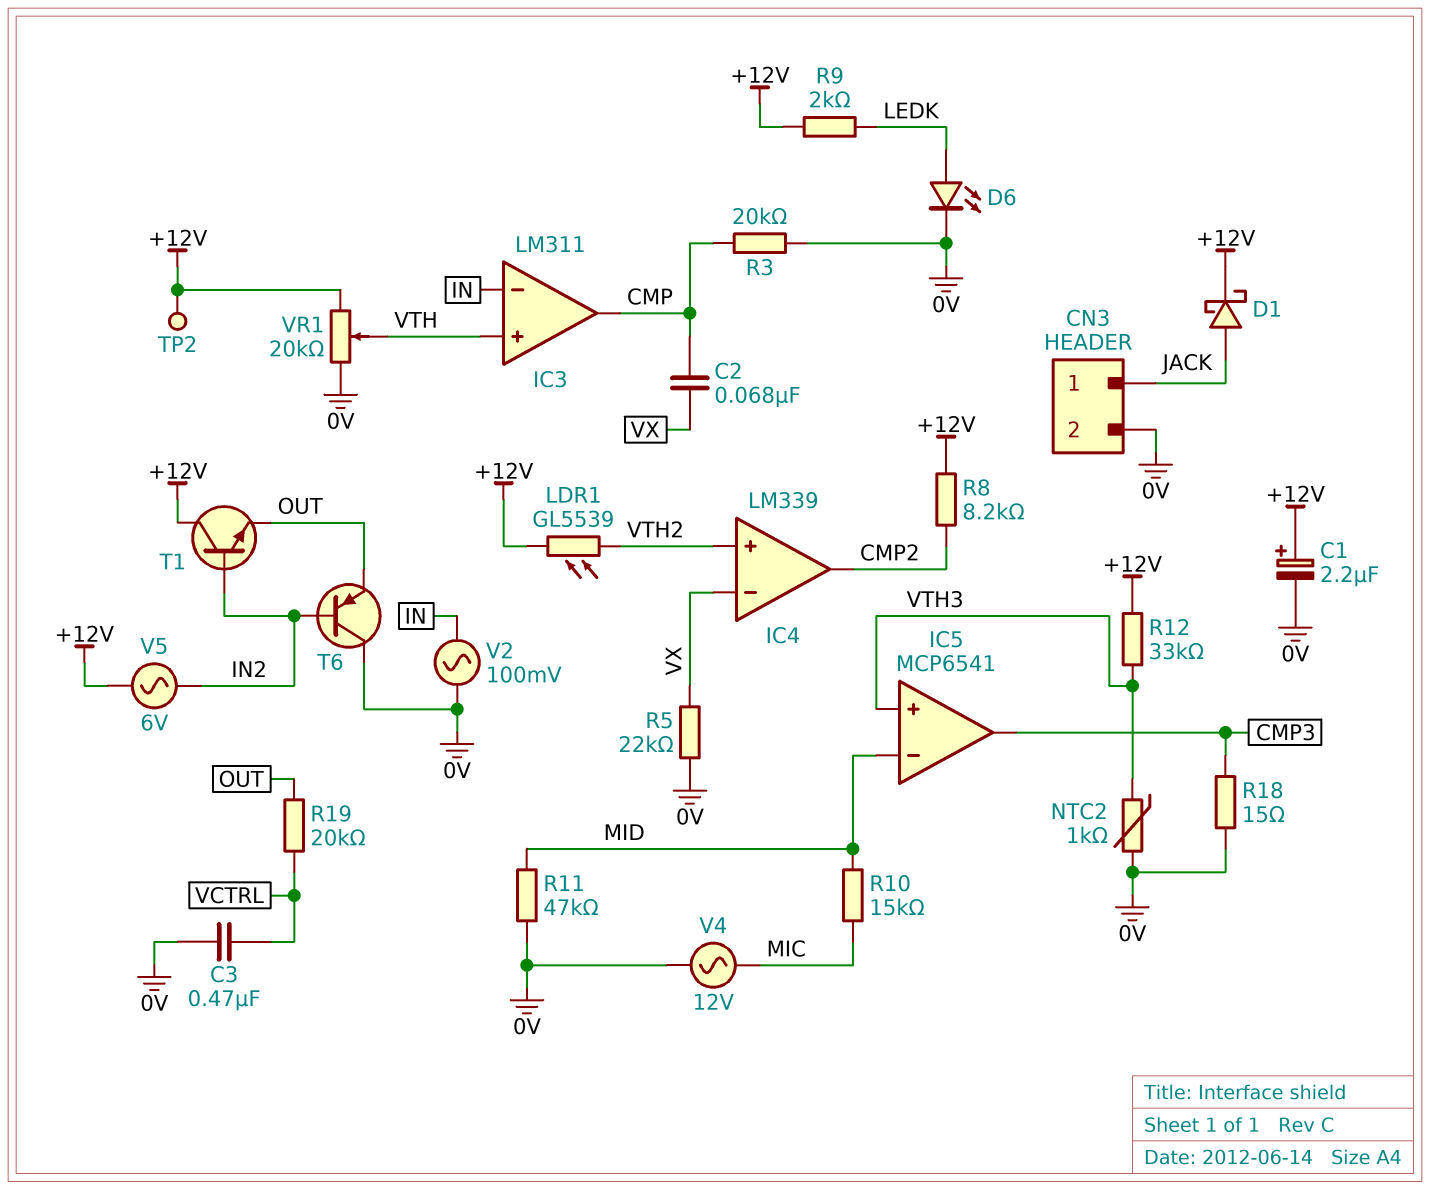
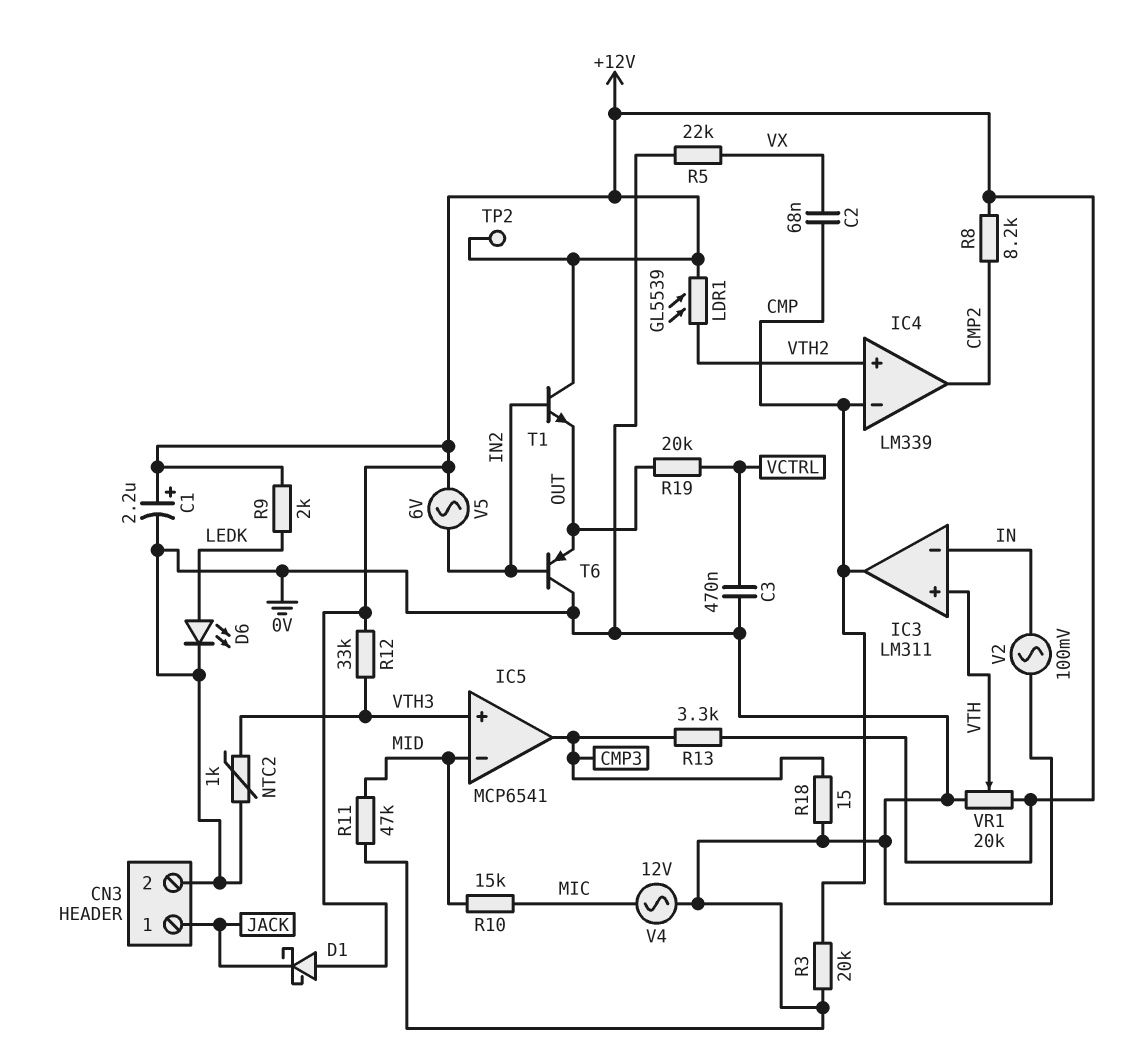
D1: schottky (A JACK, K +12V) -> schottky (A +12V, K JACK)
IC4 pin in-: VX -> CMP
R13: none -> 3.3k (+12V, CMP3)

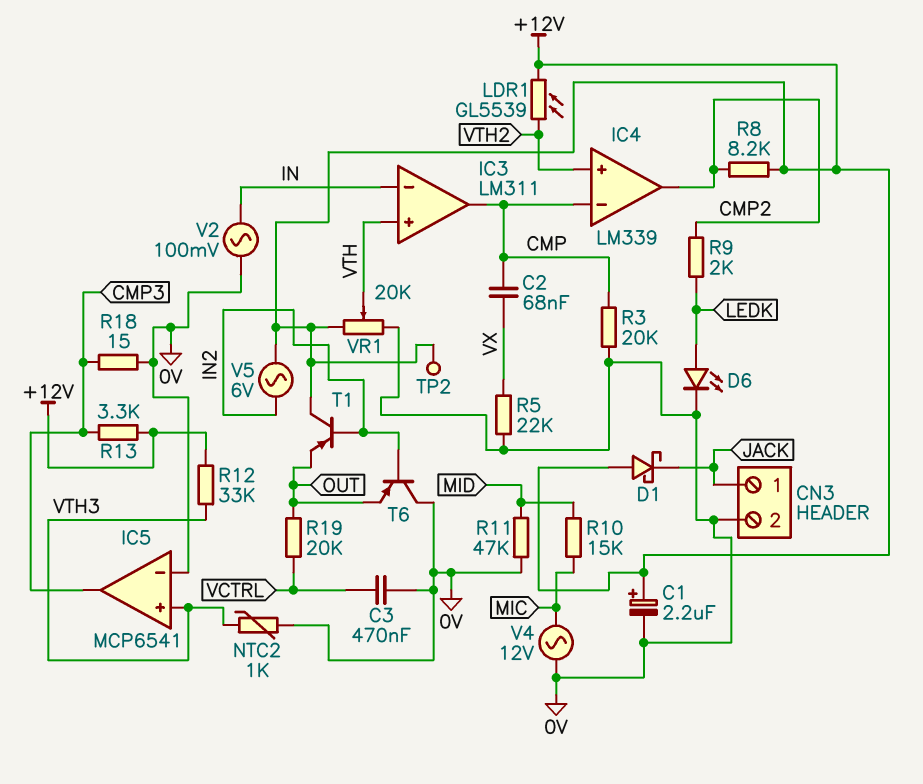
IC5 pin in-: MID -> 0V
R9: 2k (+12V, LEDK) -> 2k (CMP2, LEDK)
T1: NPN (B IN2, C +12V, E OUT) -> PNP (B IN2, C +12V, E OUT)

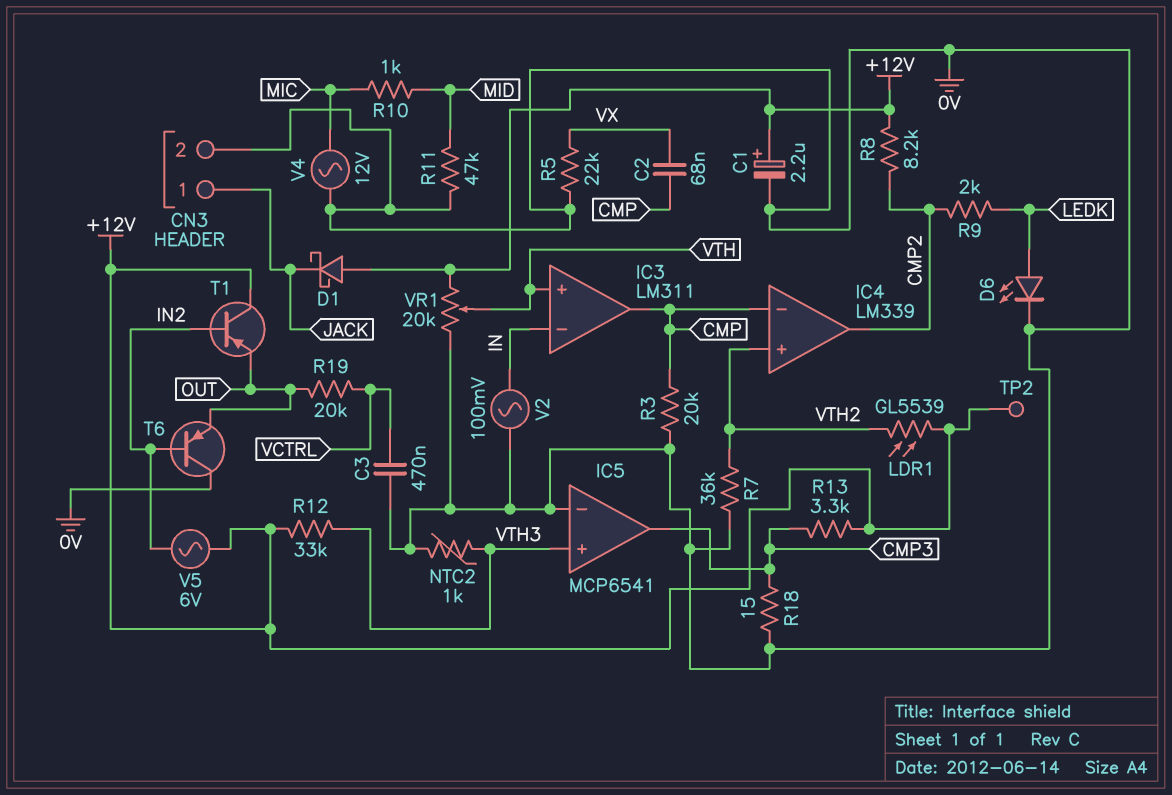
R7: none -> 36k (0V, VTH2)
R10: 15k (MIC, MID) -> 1k (MIC, MID)

